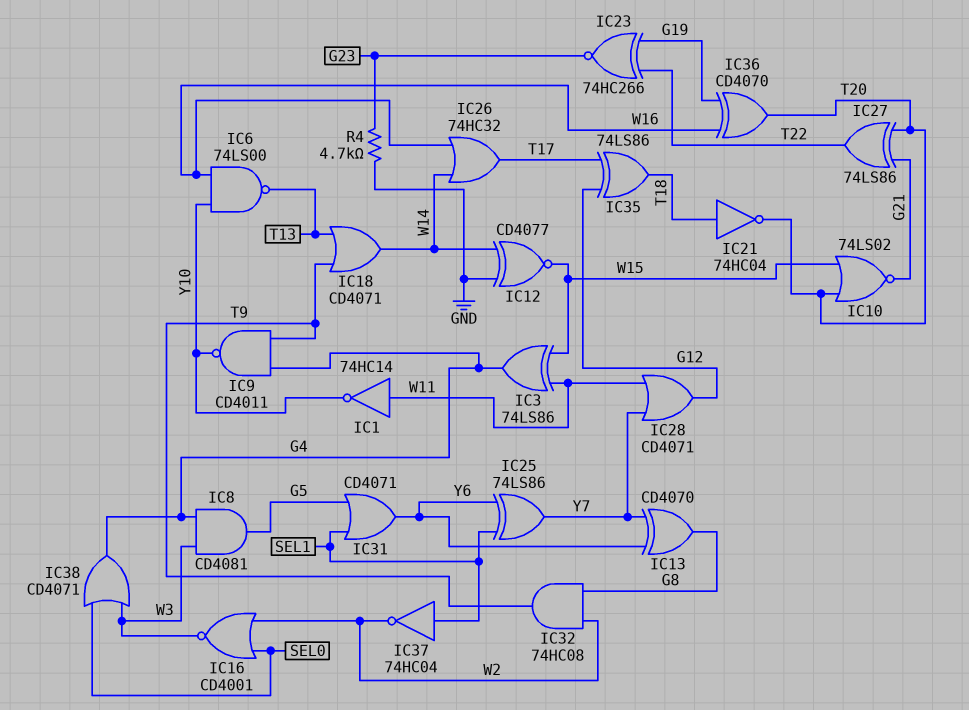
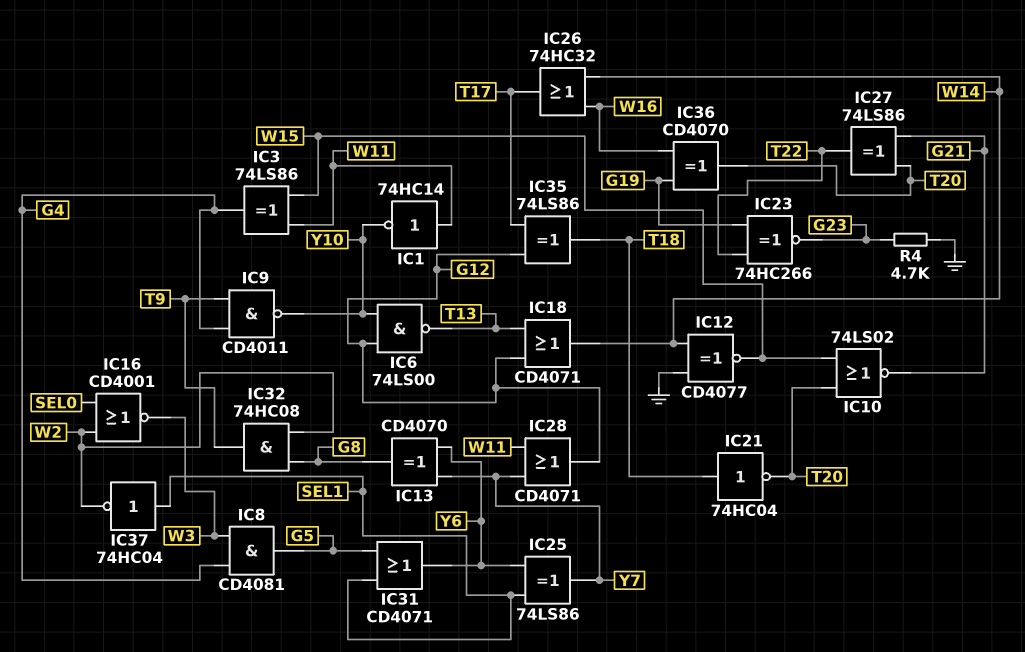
IC6: NAND 74LS00 (in W16, in Y10, out T13) -> NAND 74LS00 (in G12, in Y10, out T13)
IC18: OR CD4071 (in T9, in T13, out W14) -> OR CD4071 (in G12, in T13, out W14)
IC38: OR CD4071 (in SEL0, in W3, out G4) -> none

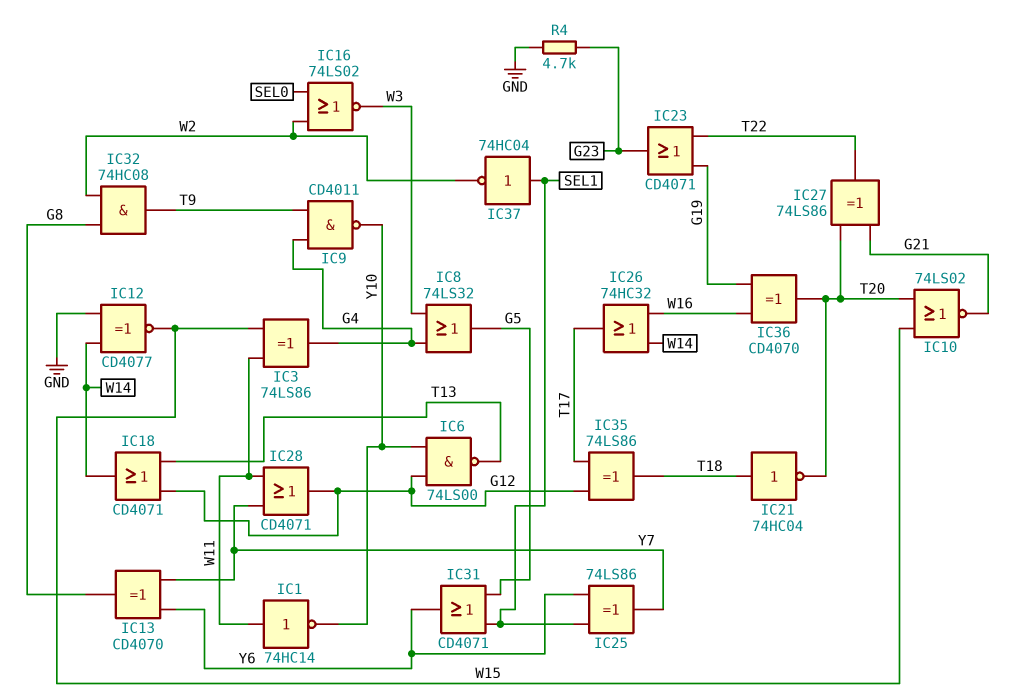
IC8: AND CD4081 (in G4, in W3, out G5) -> OR 74LS32 (in G4, in W3, out G5)
IC16: NOR CD4001 (in SEL0, in W2, out W3) -> NOR 74LS02 (in SEL0, in W2, out W3)
IC23: XNOR 74HC266 (in G19, in T22, out G23) -> OR CD4071 (in G19, in T22, out G23)

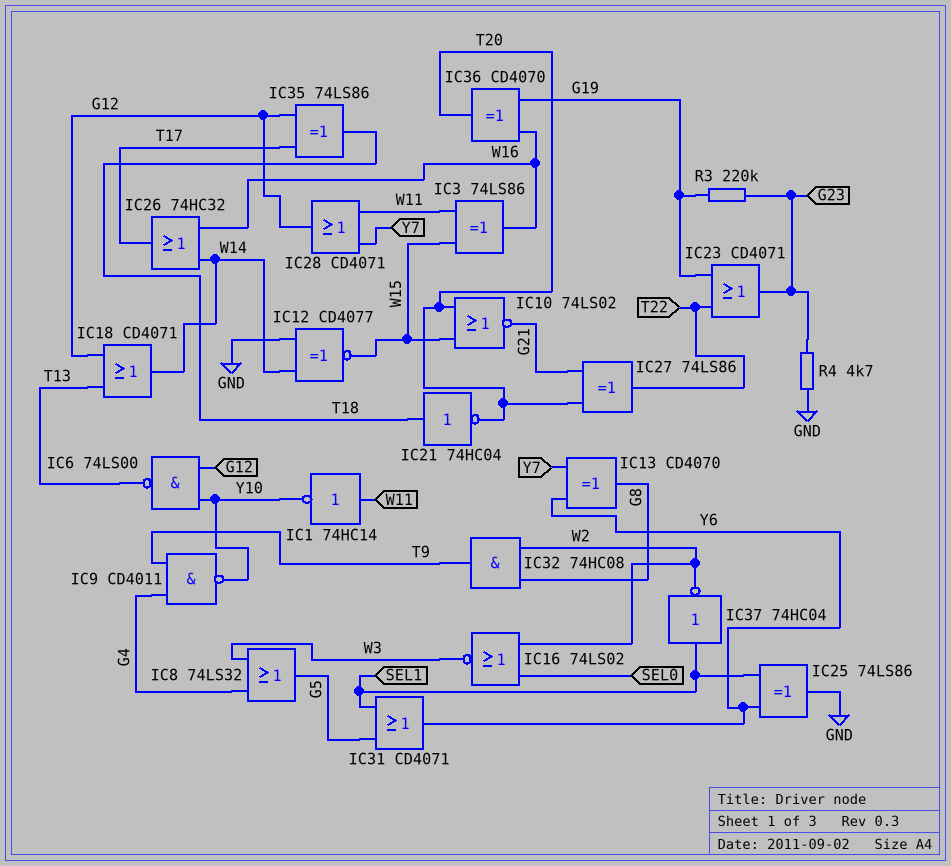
IC3: XOR 74LS86 (in W11, in W15, out G4) -> XOR 74LS86 (in W11, in W15, out W16)
IC25: XOR 74LS86 (in SEL1, in Y6, out Y7) -> XOR 74LS86 (in SEL1, in Y6, out GND)
R3: none -> 220k (G19, G23)

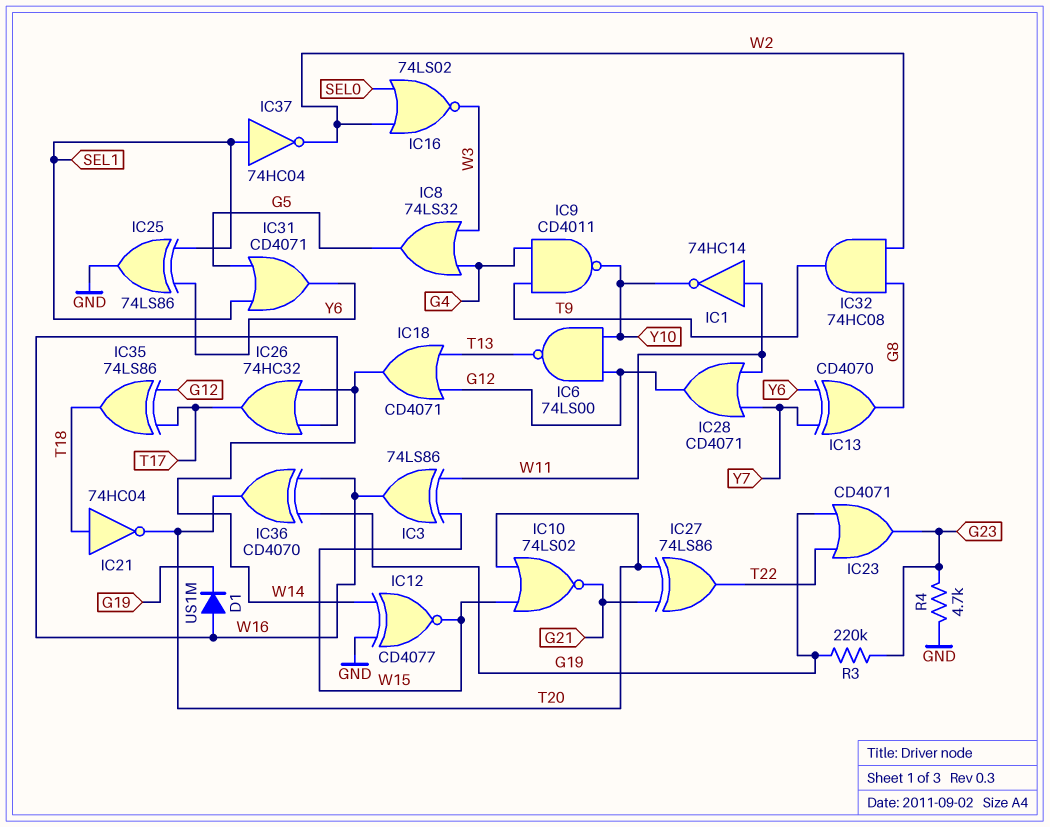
D1: none -> diode US1M (A W16, K G19)

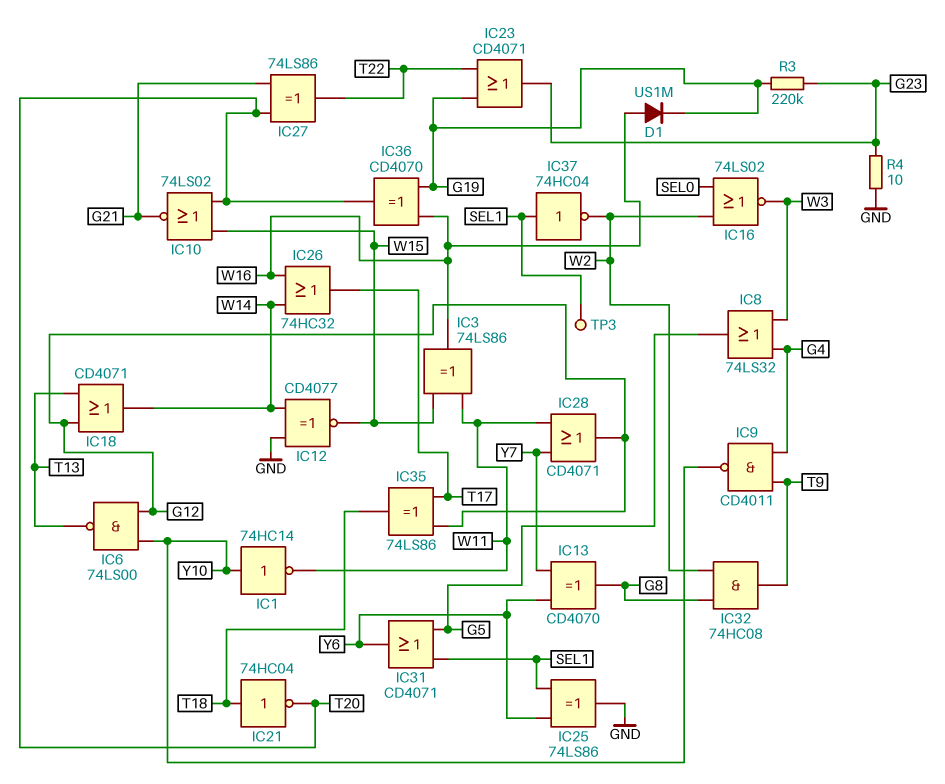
IC1: NOT 74HC14 (in W11, out Y10) -> NOT 74HC14 (in Y10, out W11)
R4: 4.7k (G23, GND) -> 10 (G23, GND)
TP3: none -> test point (SEL1)

